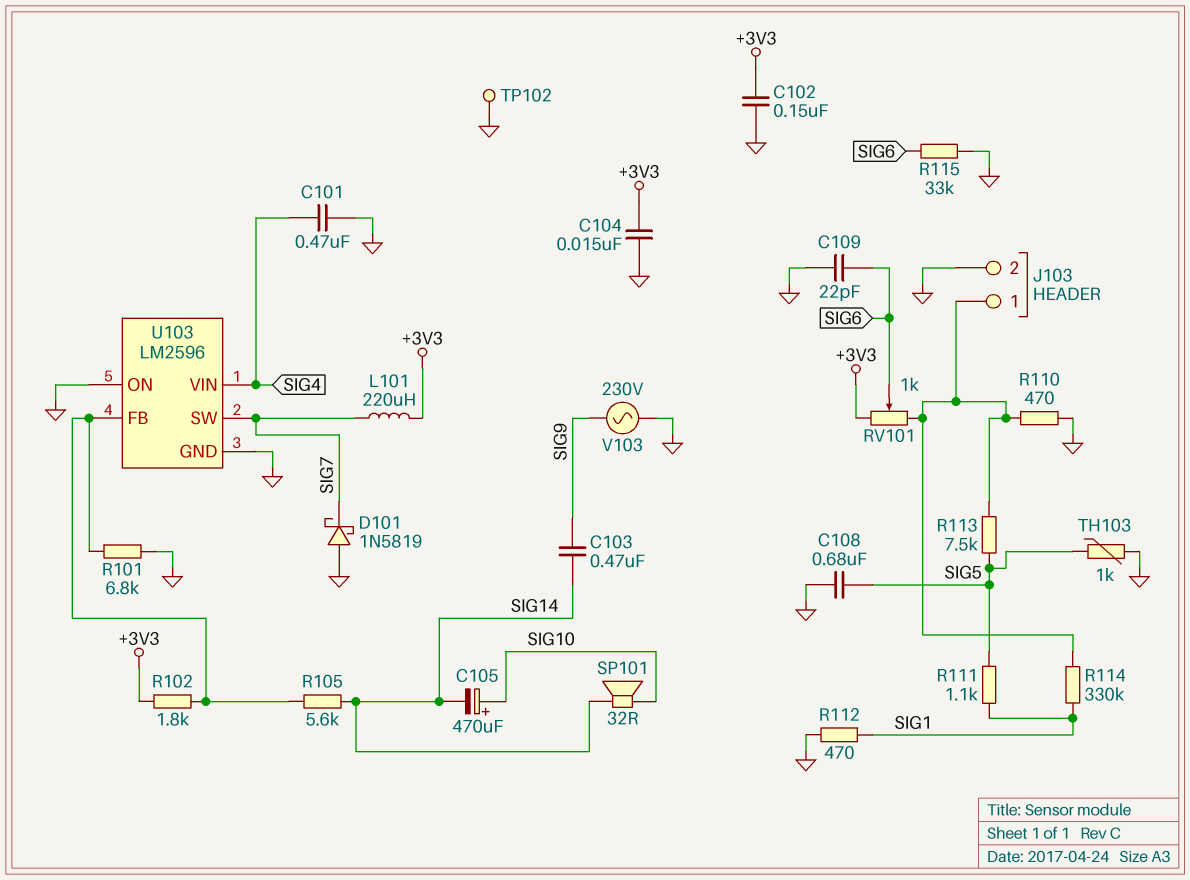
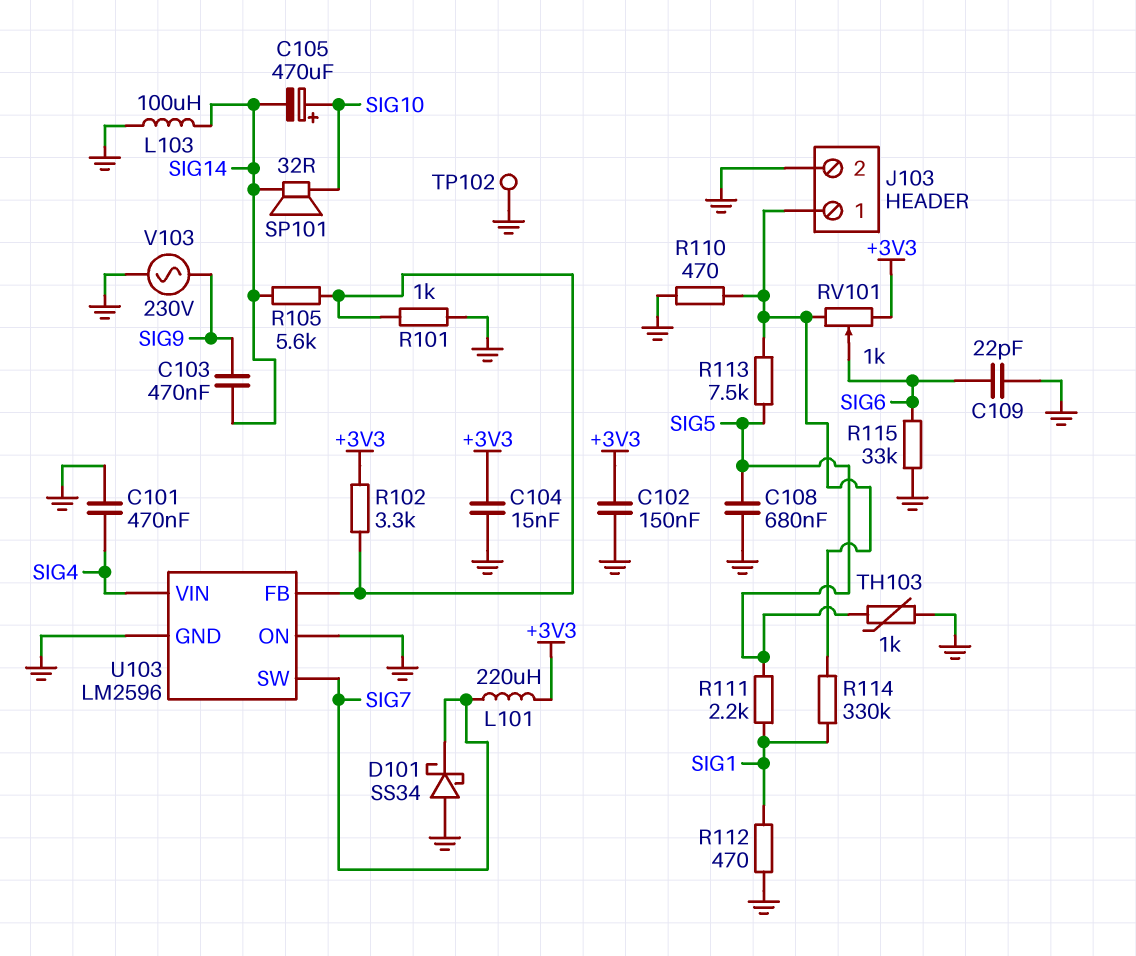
D101: schottky 1N5819 (A GND, K SIG7) -> schottky SS34 (A GND, K SIG7)
L103: none -> 100uH (GND, SIG14)
R101: 6.8k (GND, U103/FB) -> 1k (GND, U103/FB)
R102: 1.8k (+3V3, U103/FB) -> 3.3k (+3V3, U103/FB)
R111: 1.1k (SIG1, SIG5) -> 2.2k (SIG1, SIG5)

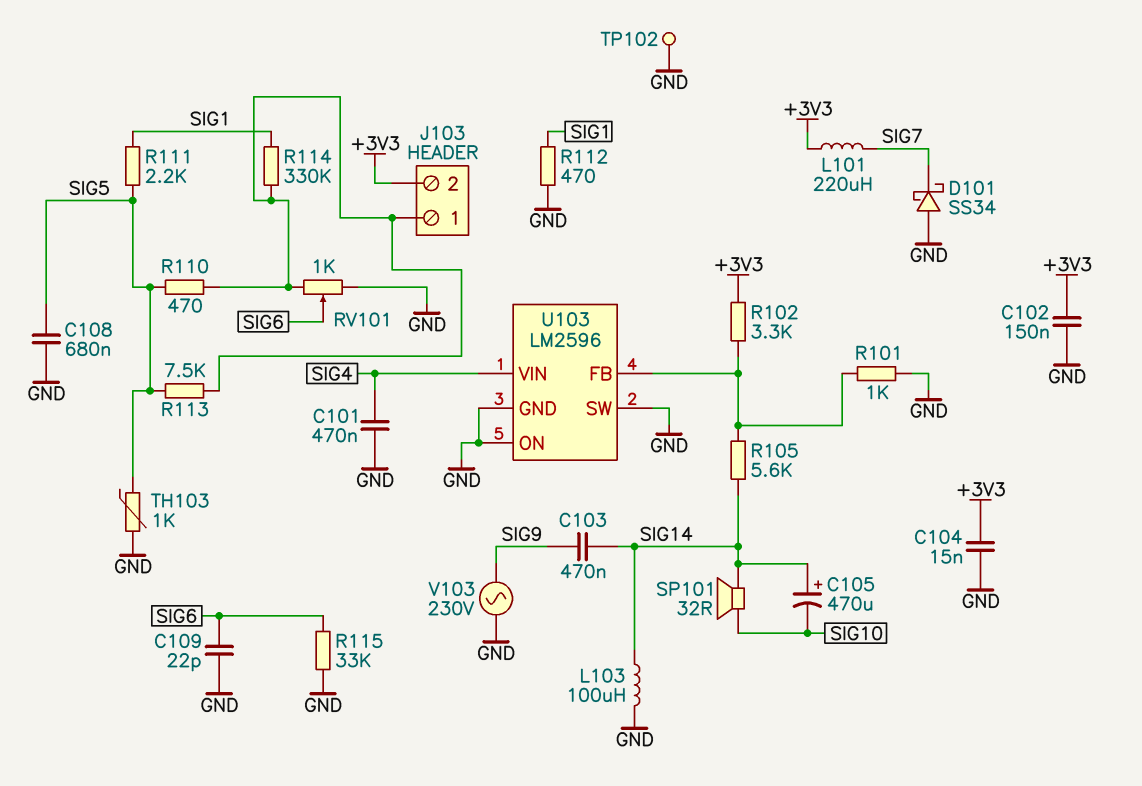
C105: 470uF (plus SIG10, minus SIG14) -> 470uF (plus SIG14, minus SIG10)
J103 pin 2: GND -> +3V3
R110: 470 (GND, J103/1) -> 470 (J103/1, SIG5)
RV101: 1k (+3V3, J103/1, wiper SIG6) -> 1k (GND, J103/1, wiper SIG6)
U103 pin SW: SIG7 -> GND

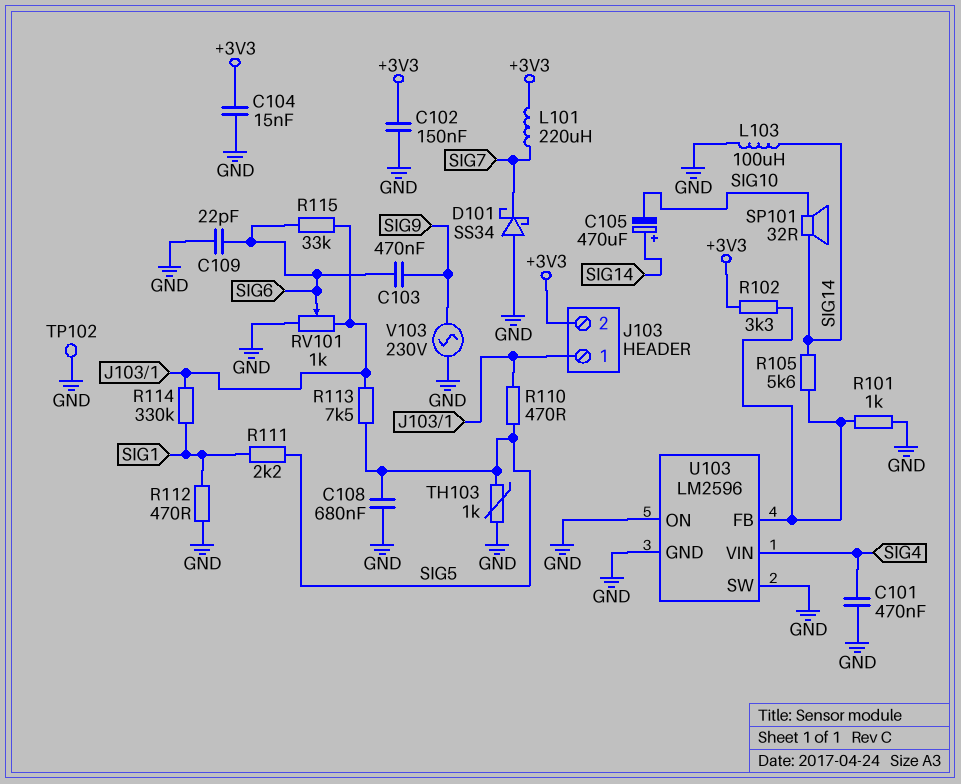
C103: 470nF (SIG9, SIG14) -> 470nF (SIG6, SIG9)
R115: 33k (GND, SIG6) -> 33k (J103/1, SIG6)

